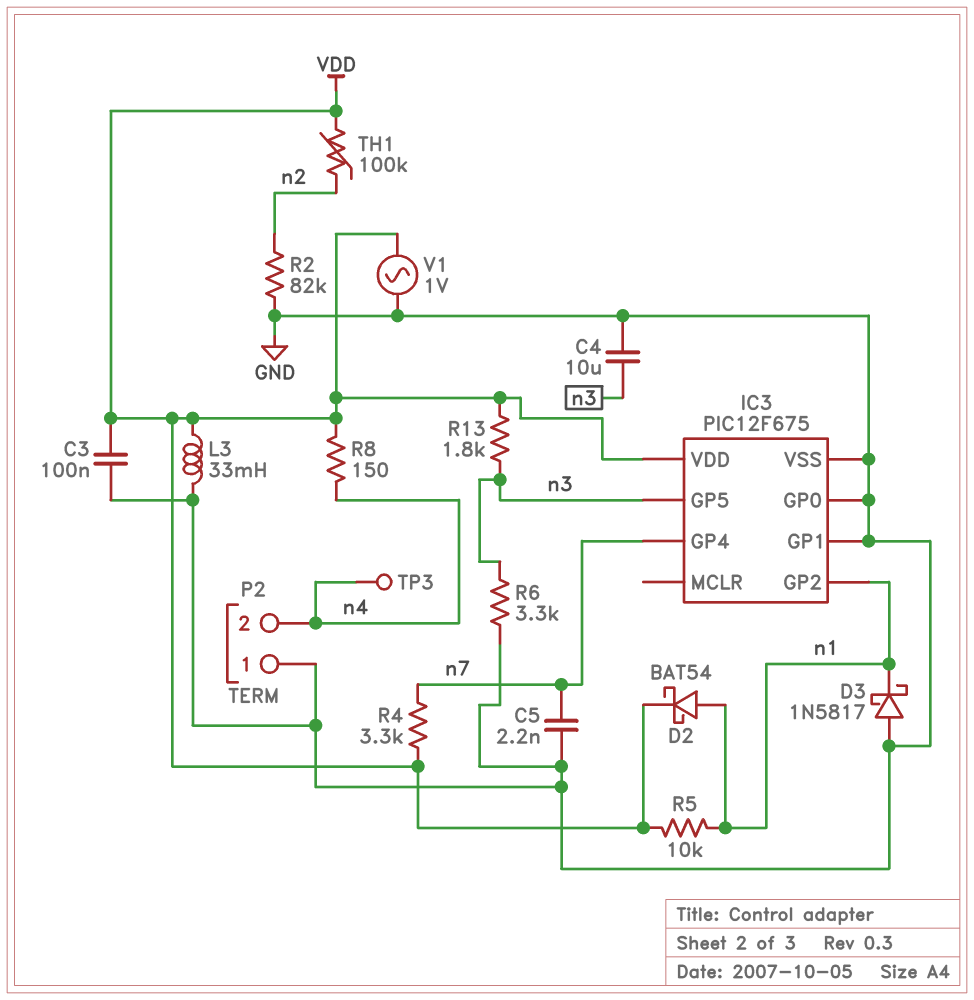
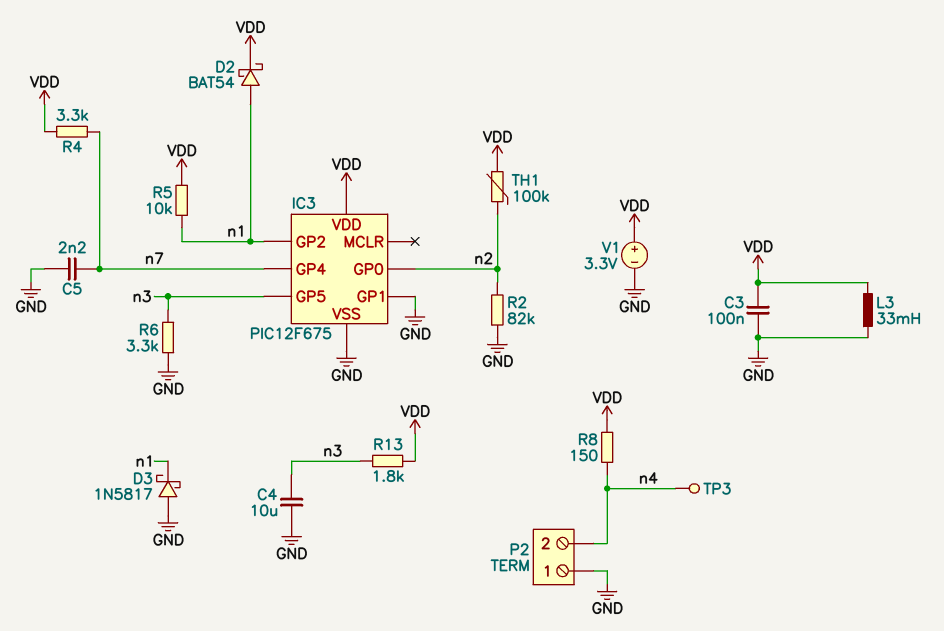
IC3 pin GP0: GND -> n2
V1: AC 1V (GND, VDD) -> 3.3V (plus VDD, minus GND)

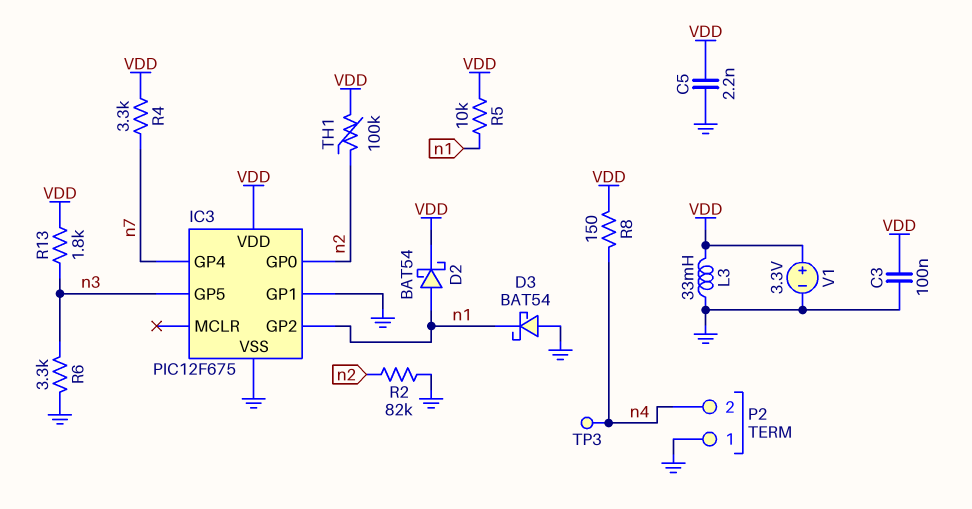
C4: 10uF (GND, n3) -> none
C5: 2.2nF (GND, n7) -> 2.2nF (GND, VDD)
D3: schottky 1N5817 (A GND, K n1) -> schottky BAT54 (A GND, K n1)

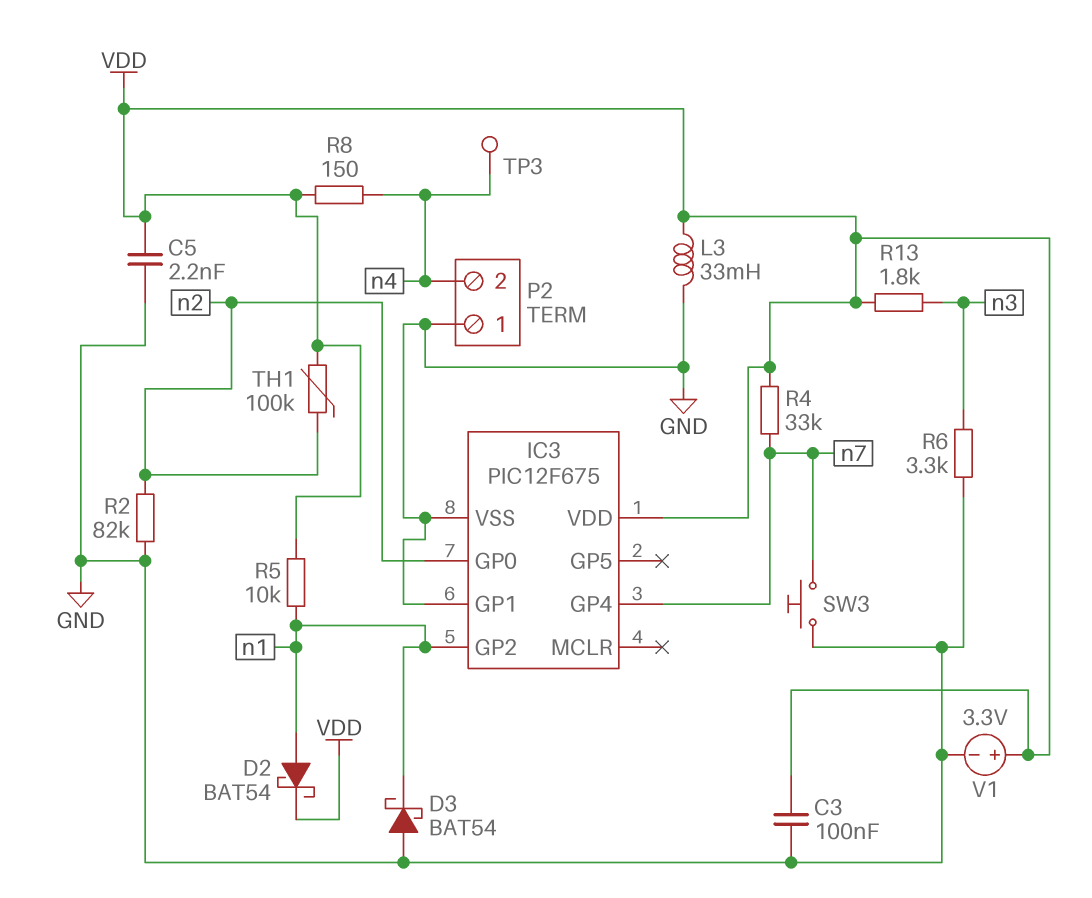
IC3 pin GP5: n3 -> none
R4: 3.3k (VDD, n7) -> 33k (VDD, n7)
SW3: none -> button (GND, n7)

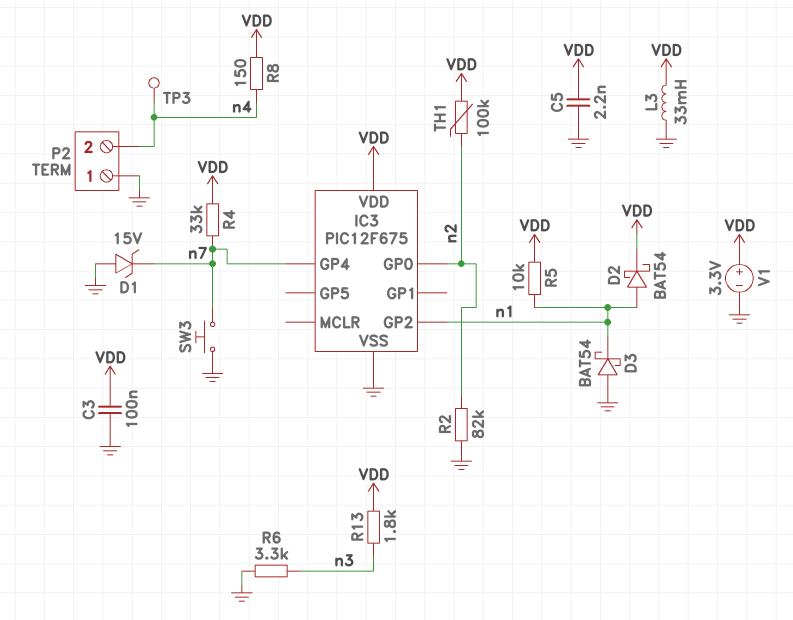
D1: none -> zener 15V (A GND, K n7)
IC3 pin GP1: GND -> none

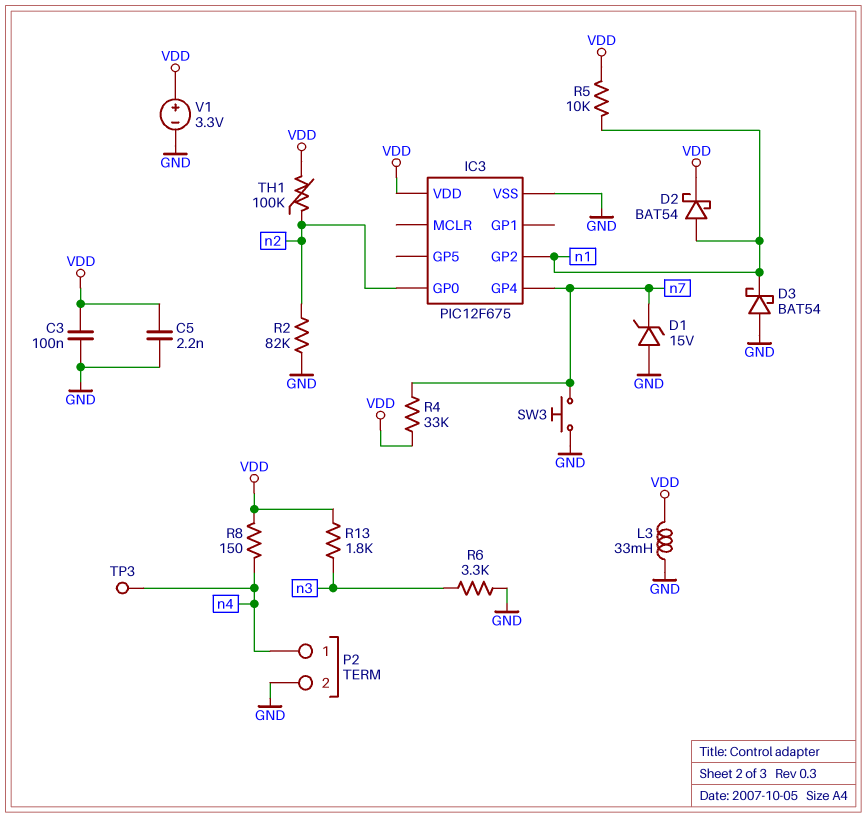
P2 pin 1: GND -> n4
P2 pin 2: n4 -> GND

